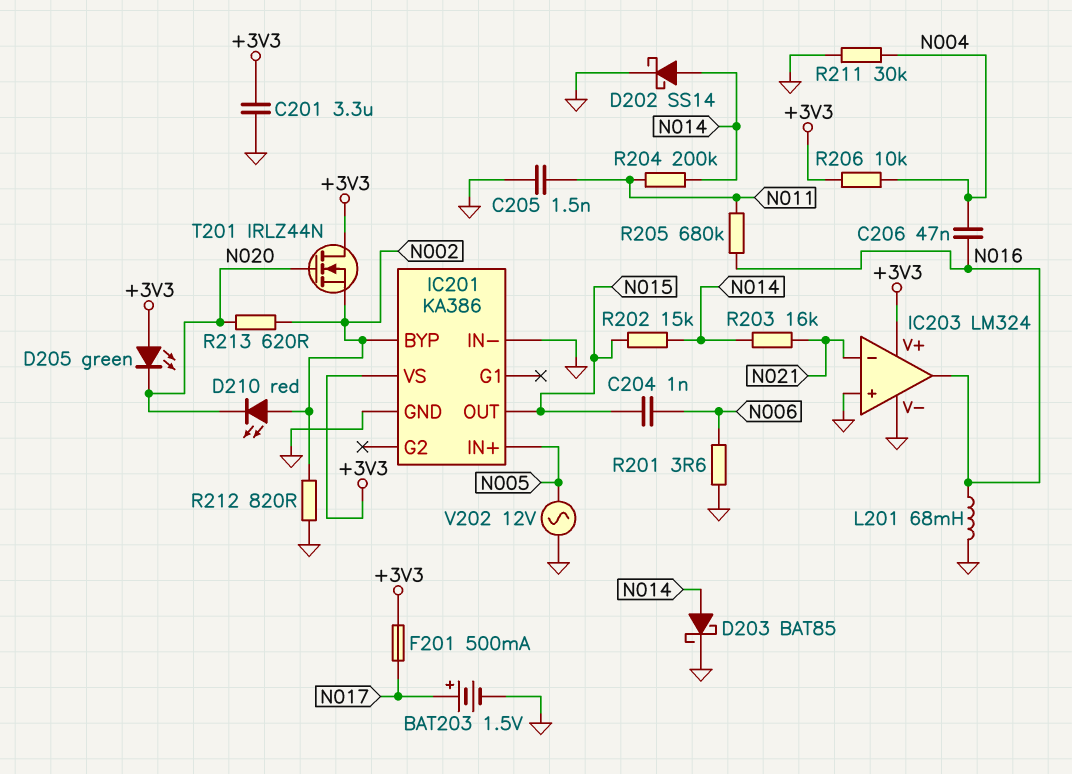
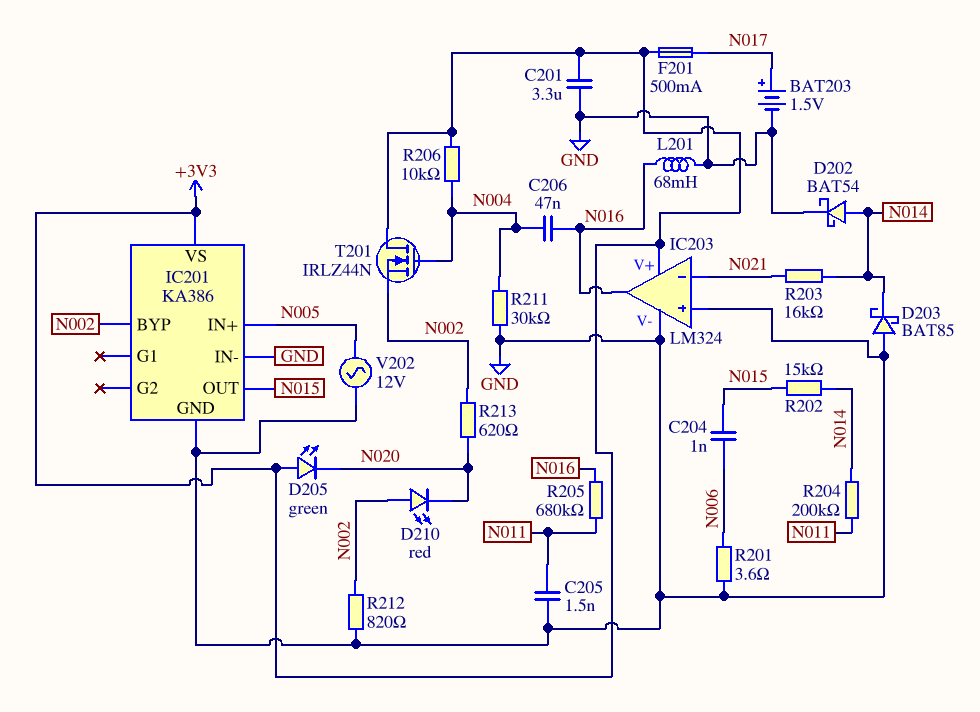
D202: schottky SS14 (A N014, K GND) -> schottky BAT54 (A N014, K GND)
D203: schottky BAT85 (A N014, K GND) -> schottky BAT85 (A GND, K N014)
T201: NMOS IRLZ44N (G N020, D +3V3, S N002) -> NMOS IRLZ44N (G N004, D +3V3, S N002)

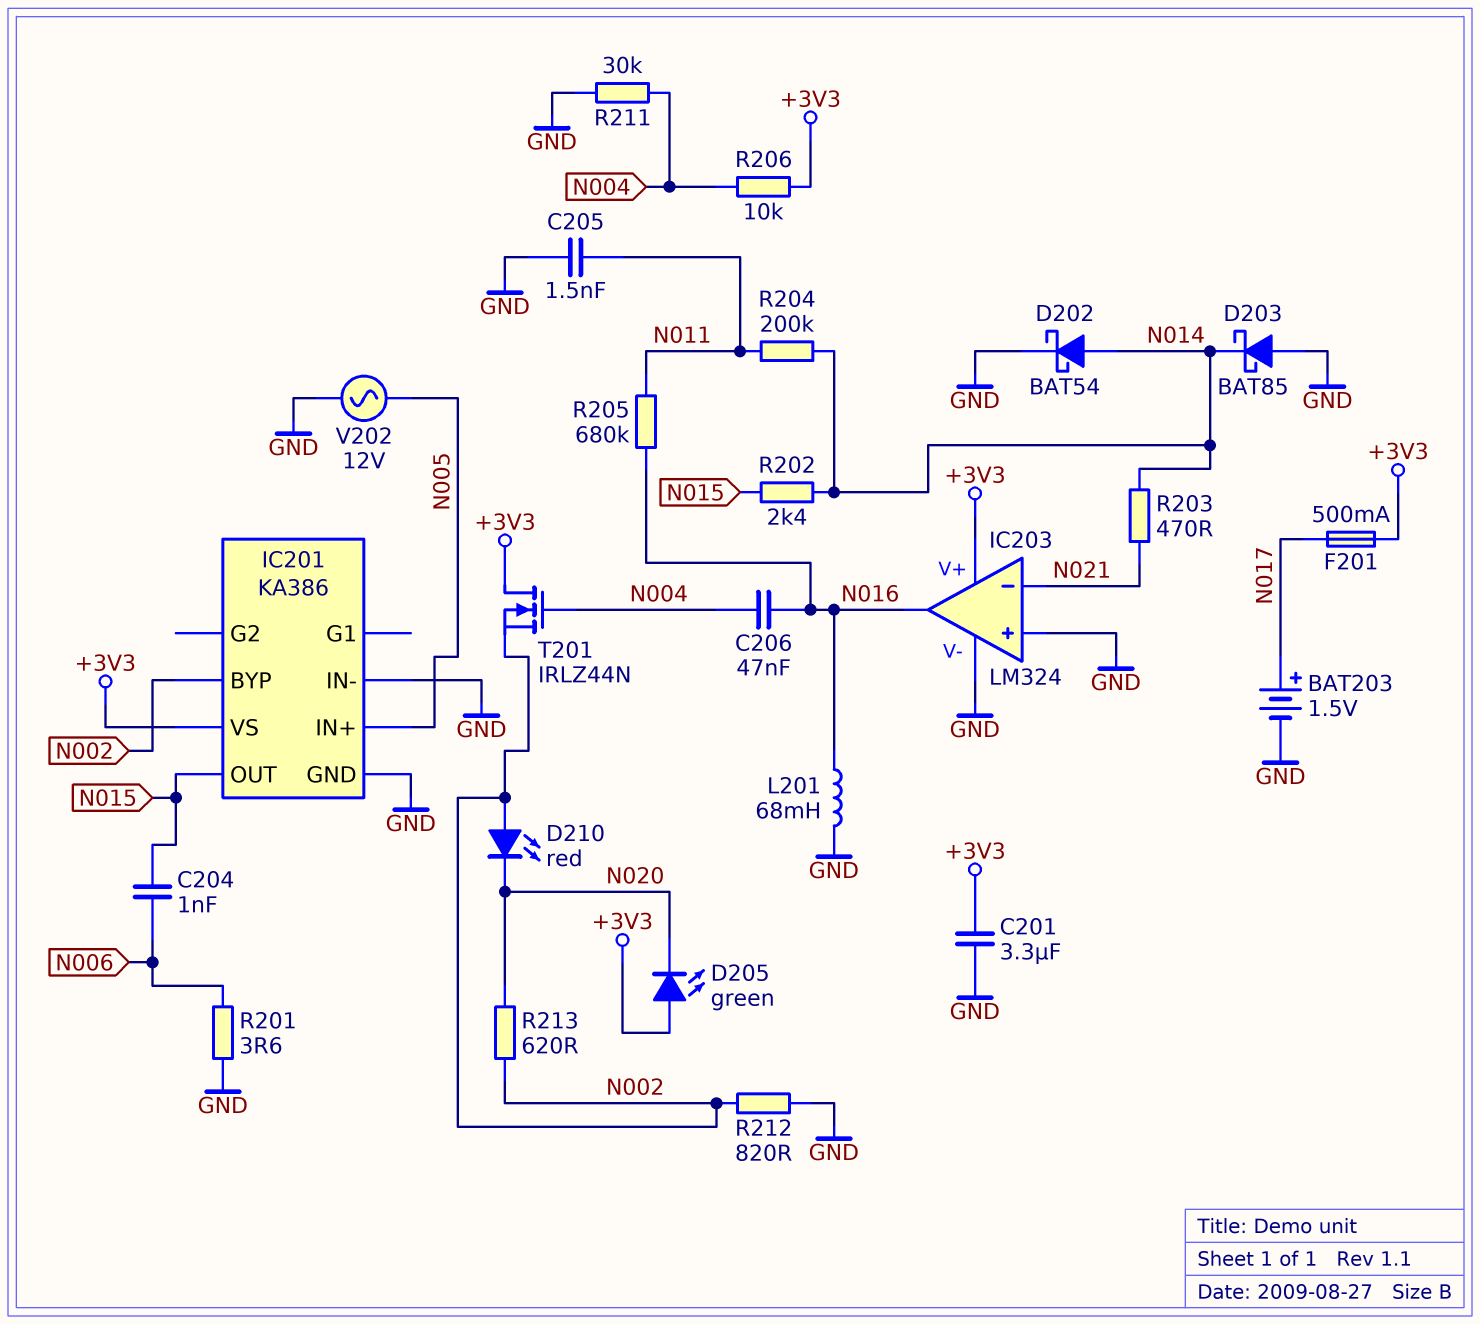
R202: 15k (N014, N015) -> 2.4k (N014, N015)
R203: 16k (N014, N021) -> 470 (N014, N021)

